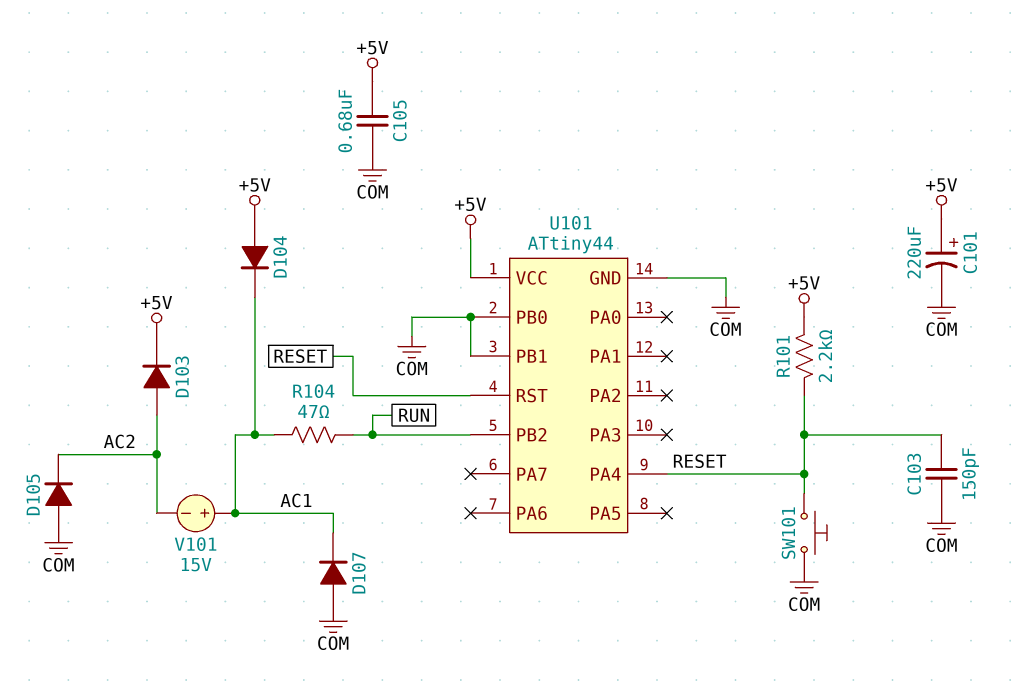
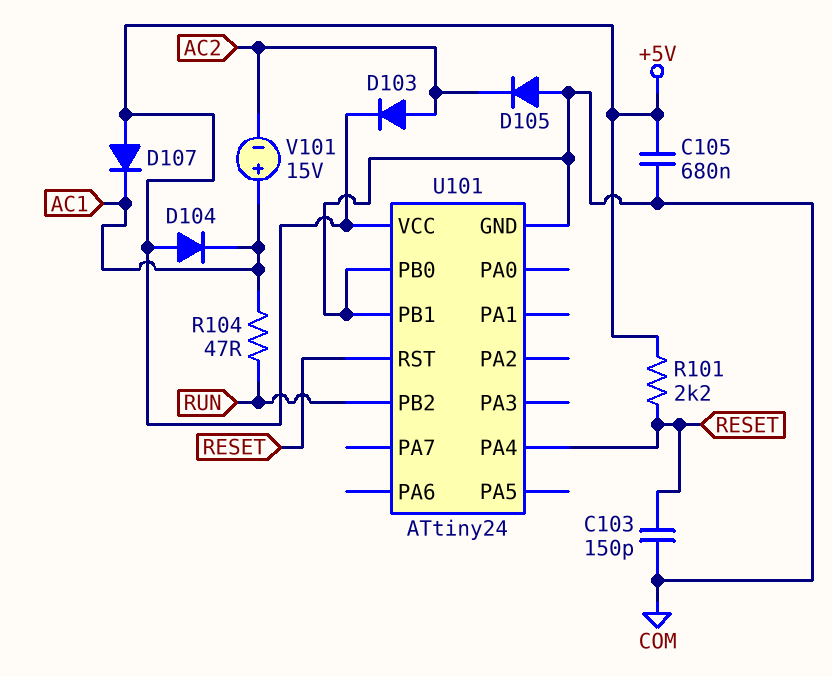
C101: 220uF (plus +5V, minus COM) -> none
D107: diode (A COM, K AC1) -> diode (A +5V, K AC1)
SW101: button (COM, RESET) -> none
U101: ATtiny44 -> ATtiny24

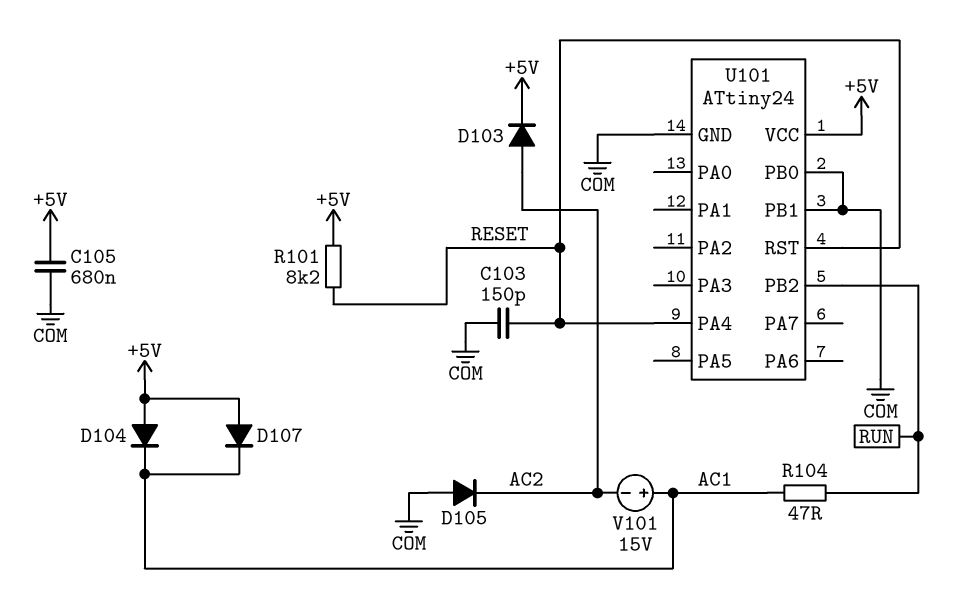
R101: 2.2k (+5V, RESET) -> 8.2k (+5V, RESET)

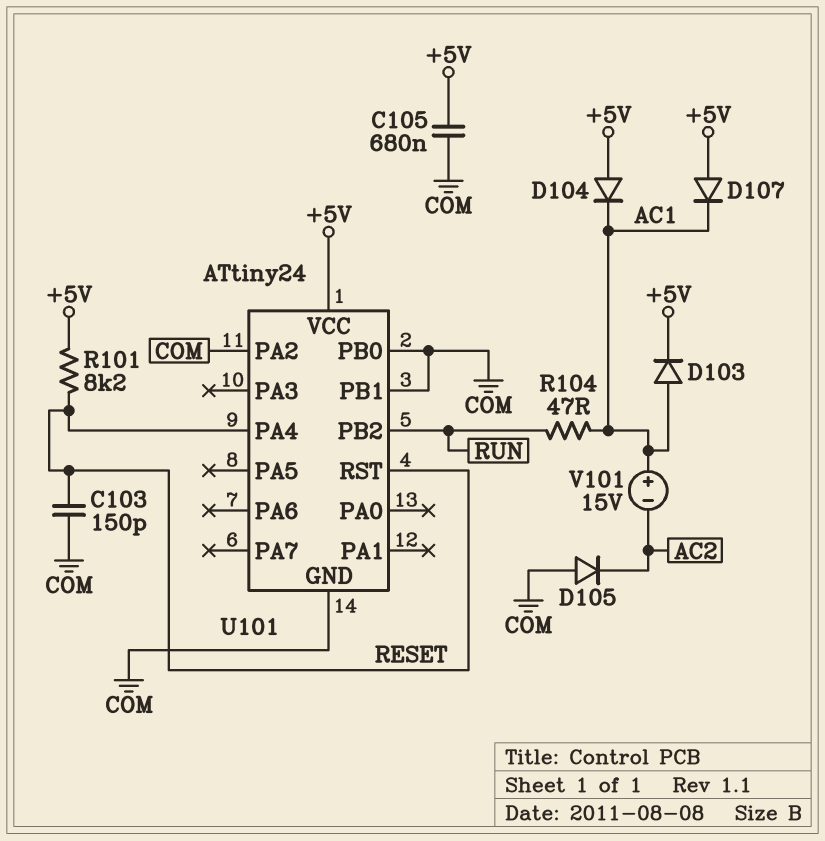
D103: diode (A AC2, K +5V) -> diode (A AC1, K +5V)
U101 pin PA2: none -> COM

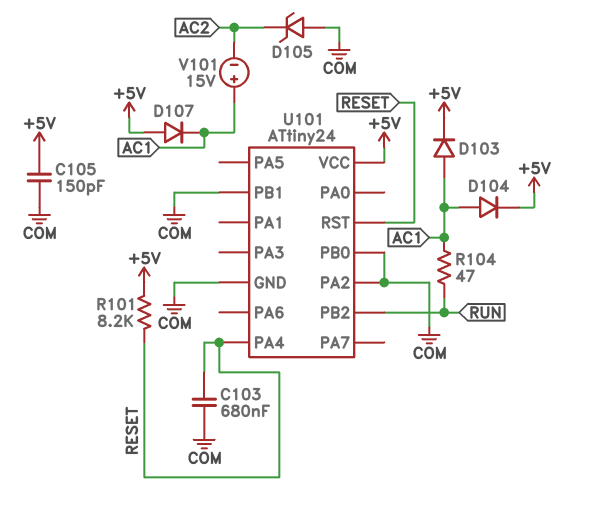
C103: 150pF (COM, RESET) -> 680nF (COM, RESET)
C105: 680nF (+5V, COM) -> 150pF (+5V, COM)
D104: diode (A +5V, K AC1) -> diode (A AC1, K +5V)
D105: diode (A COM, K AC2) -> zener (A COM, K AC2)

